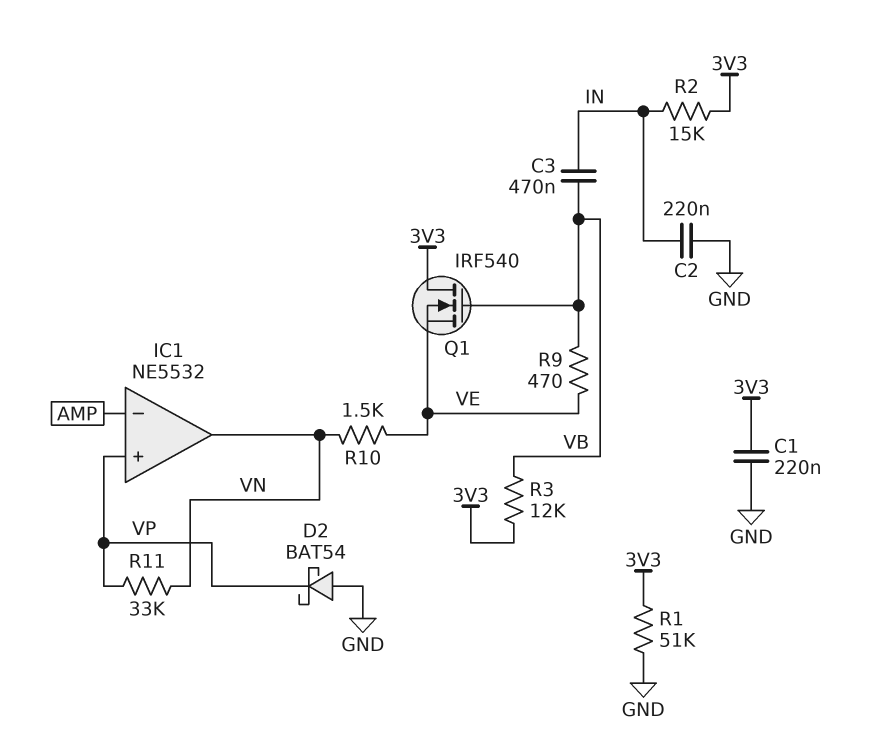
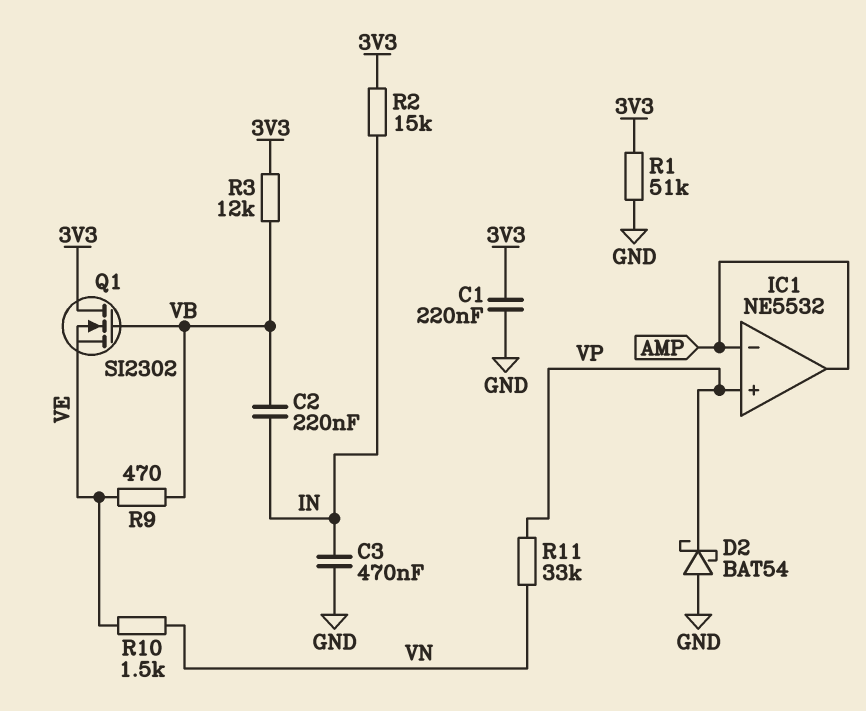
C2: 220nF (GND, IN) -> 220nF (IN, VB)
C3: 470nF (IN, VB) -> 470nF (GND, IN)
IC1 pin out: VN -> AMP
Q1: NMOS IRF540 (G VB, D 3V3, S VE) -> NMOS SI2302 (G VB, D 3V3, S VE)

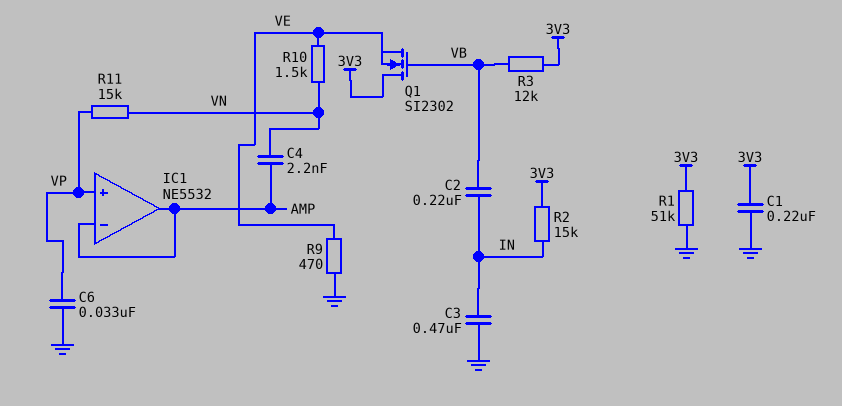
C4: none -> 2.2nF (AMP, VN)
C6: none -> 33nF (GND, VP)
D2: schottky BAT54 (A GND, K VP) -> none
R9: 470 (VB, VE) -> 470 (GND, VE)
R11: 33k (VN, VP) -> 15k (VN, VP)

